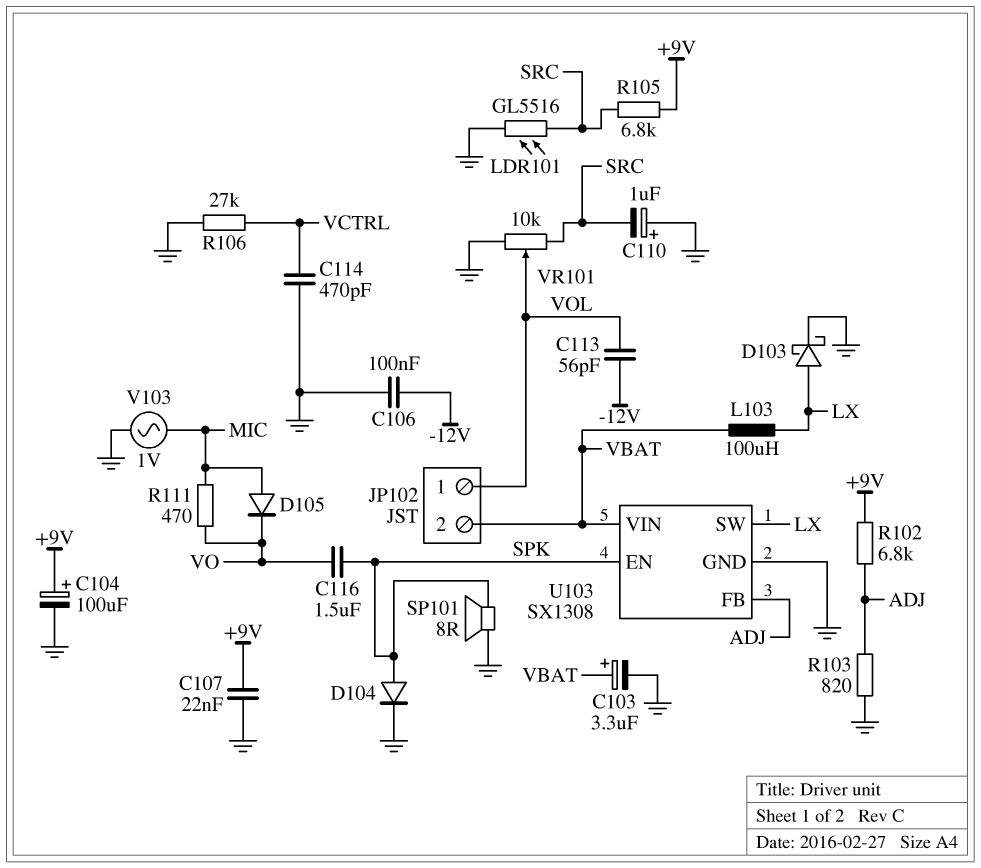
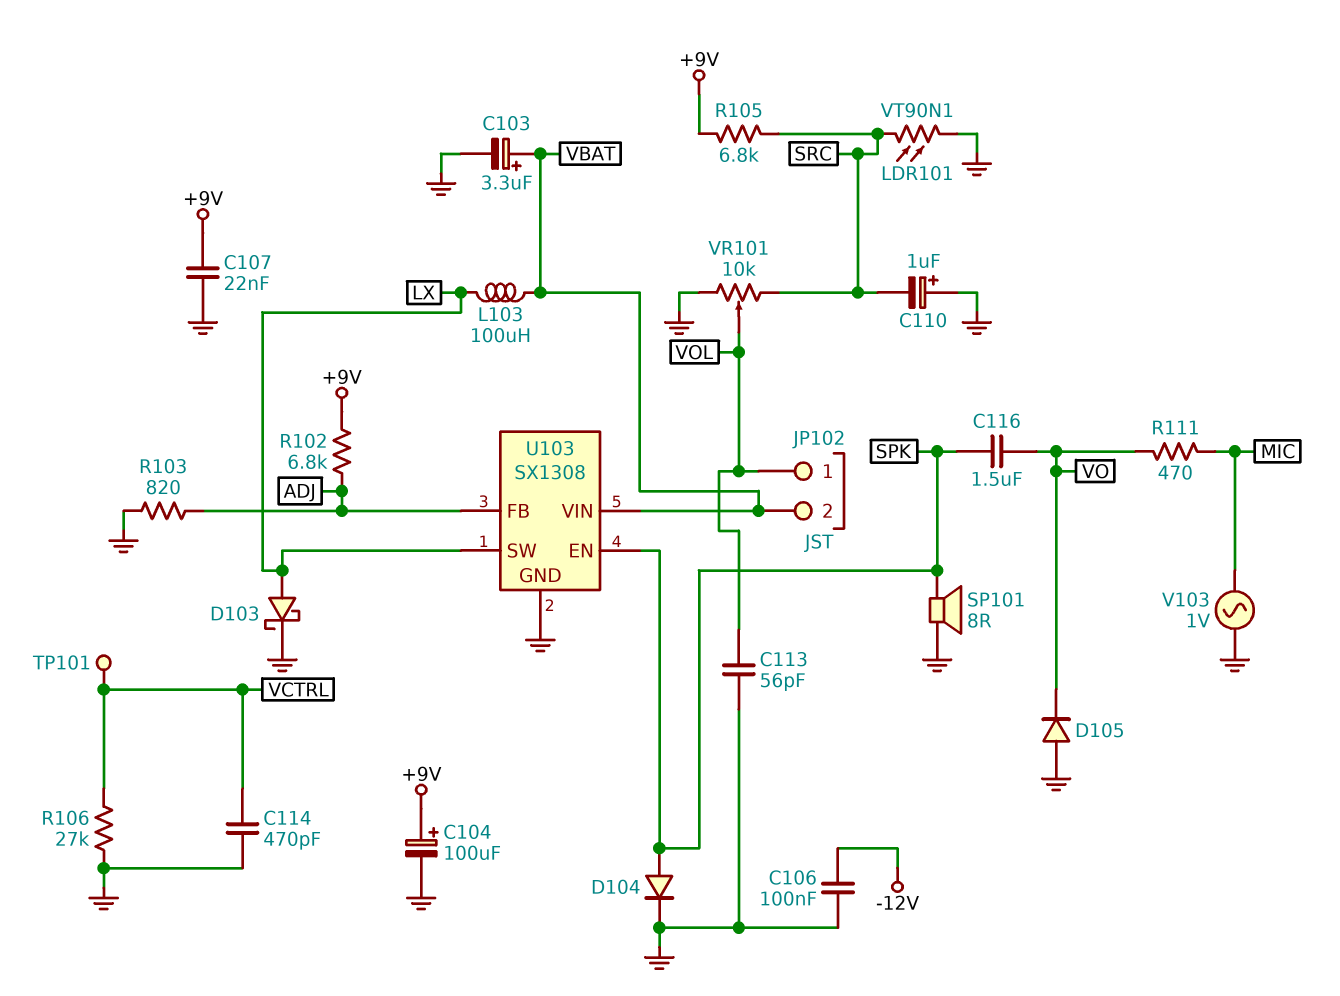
C113: 56pF (-12V, VOL) -> 56pF (GND, VOL)
D105: diode (A MIC, K VO) -> diode (A GND, K VO)
LDR101: GL5516 (GND, SRC) -> VT90N1 (GND, SRC)
TP101: none -> test point (VCTRL)

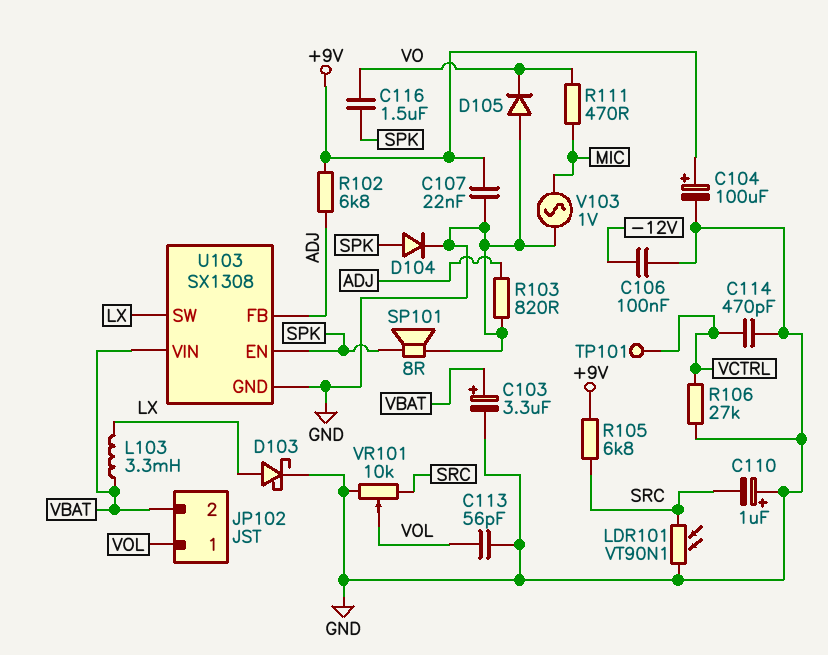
L103: 100uH (LX, VBAT) -> 3.3mH (LX, VBAT)

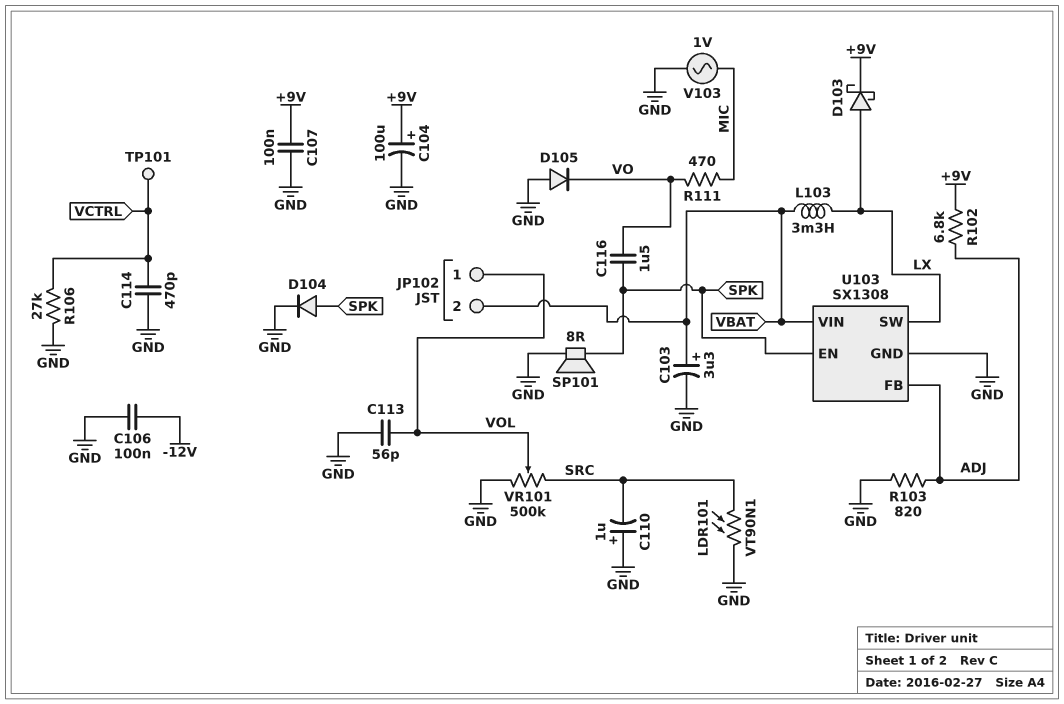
C107: 22nF (+9V, GND) -> 100nF (+9V, GND)
D103: schottky (A LX, K GND) -> schottky (A LX, K +9V)
R105: 6.8k (+9V, SRC) -> none
VR101: 10k (GND, SRC, wiper VOL) -> 500k (GND, SRC, wiper VOL)

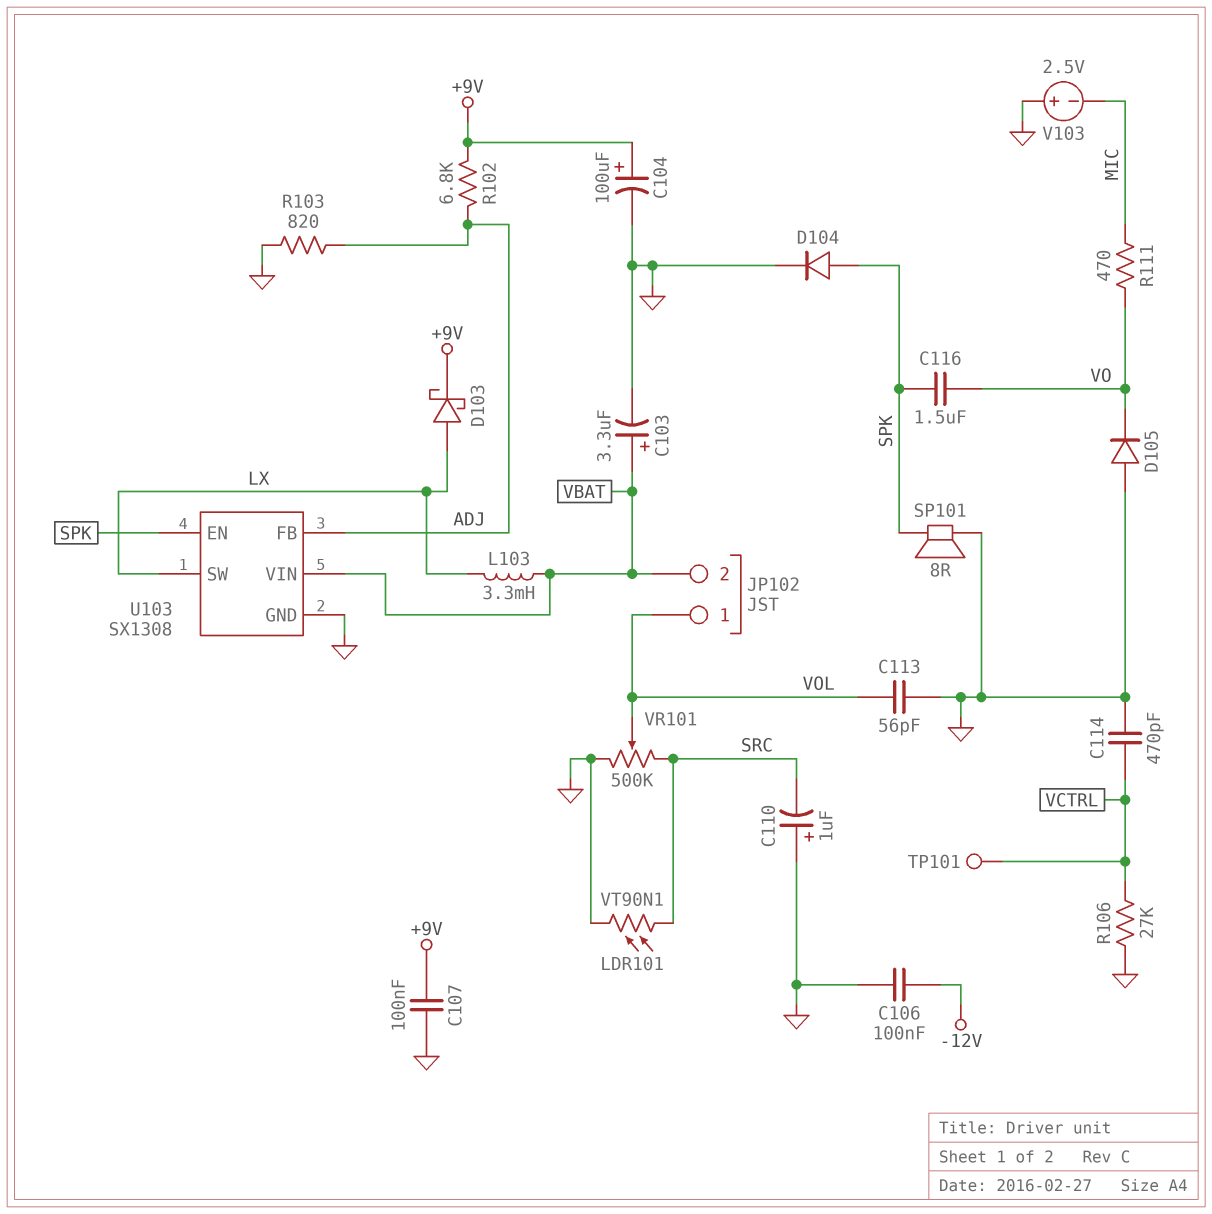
V103: AC 1V (GND, MIC) -> 2.5V (plus GND, minus MIC)

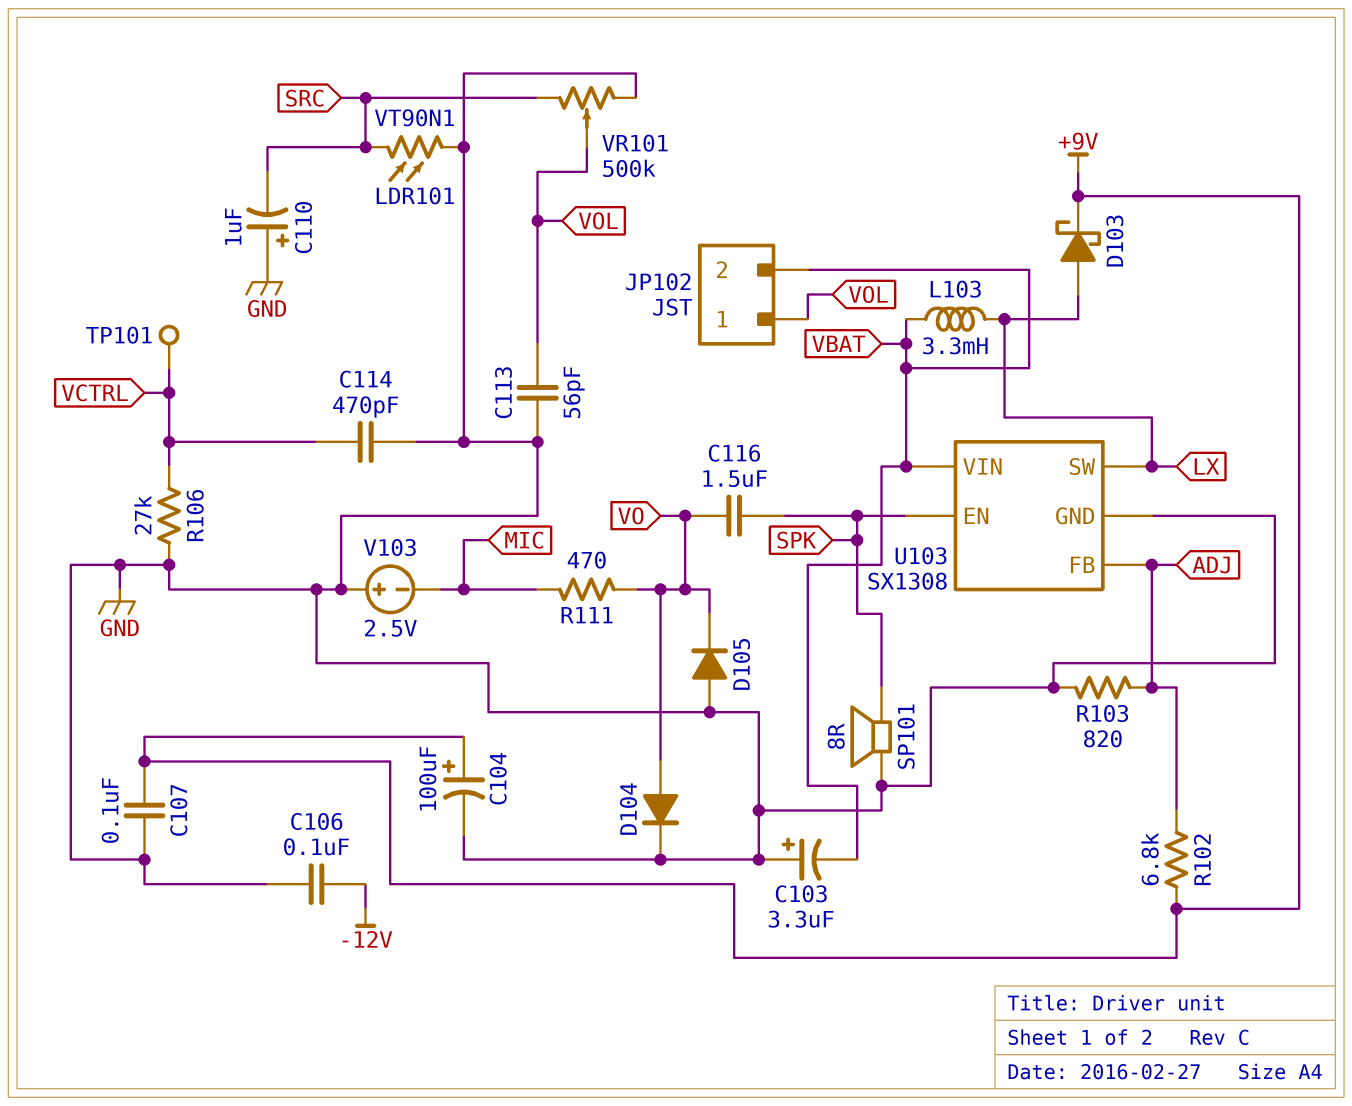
C103: 3.3uF (plus VBAT, minus GND) -> 3.3uF (plus GND, minus VBAT)
D104: diode (A SPK, K GND) -> diode (A VO, K GND)

